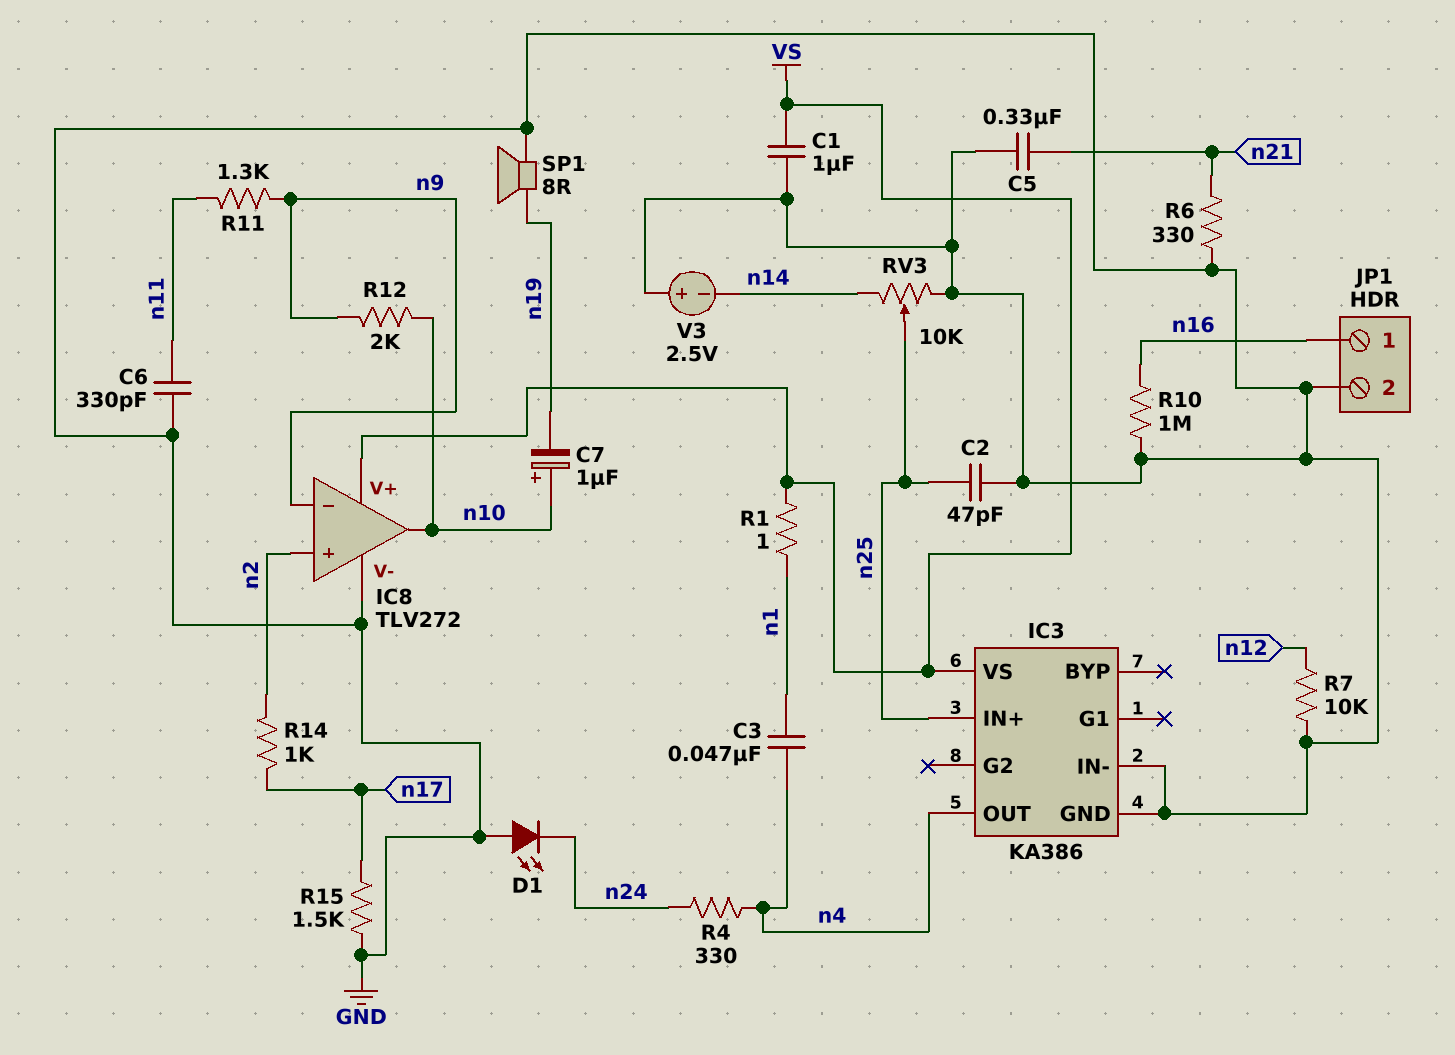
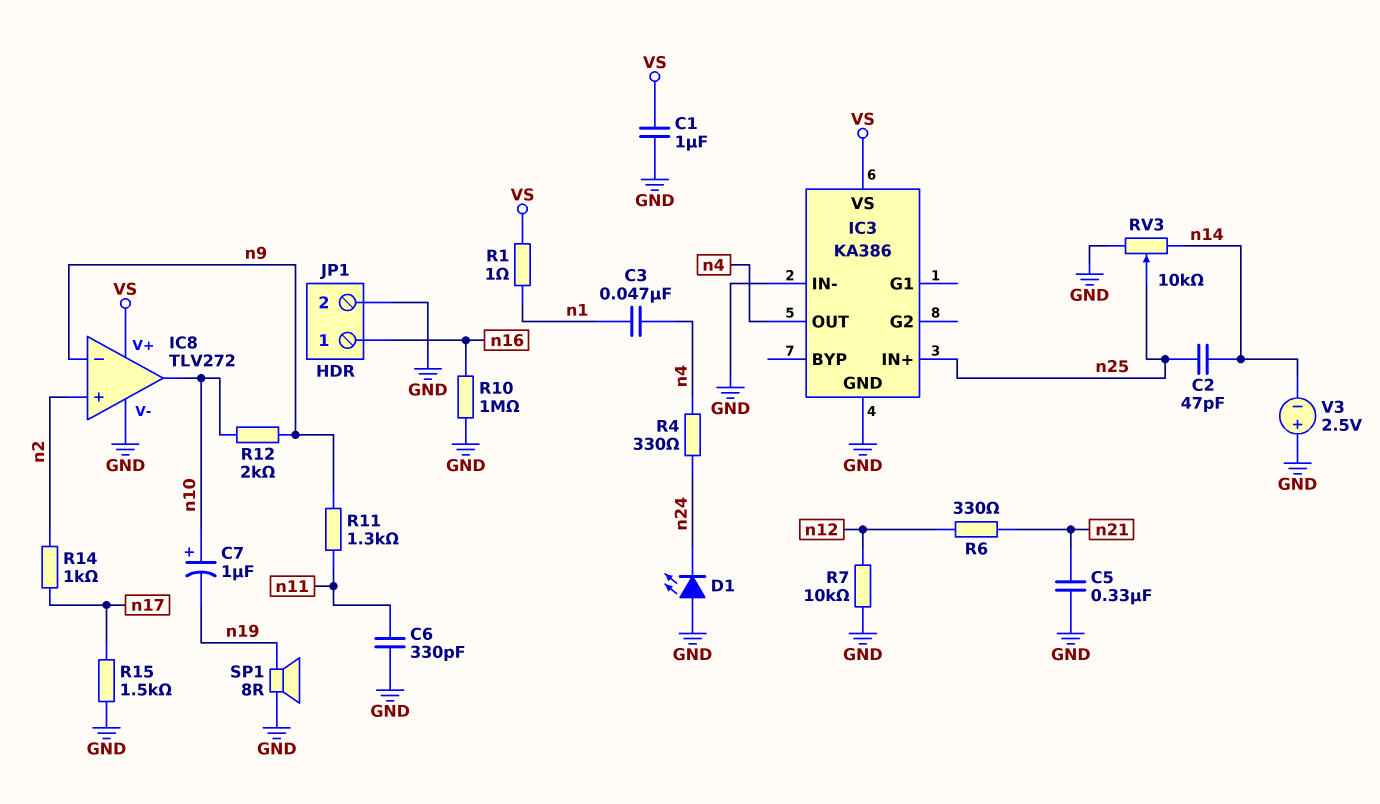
C2: 47pF (GND, n25) -> 47pF (n14, n25)
R6: 330 (GND, n21) -> 330 (n12, n21)

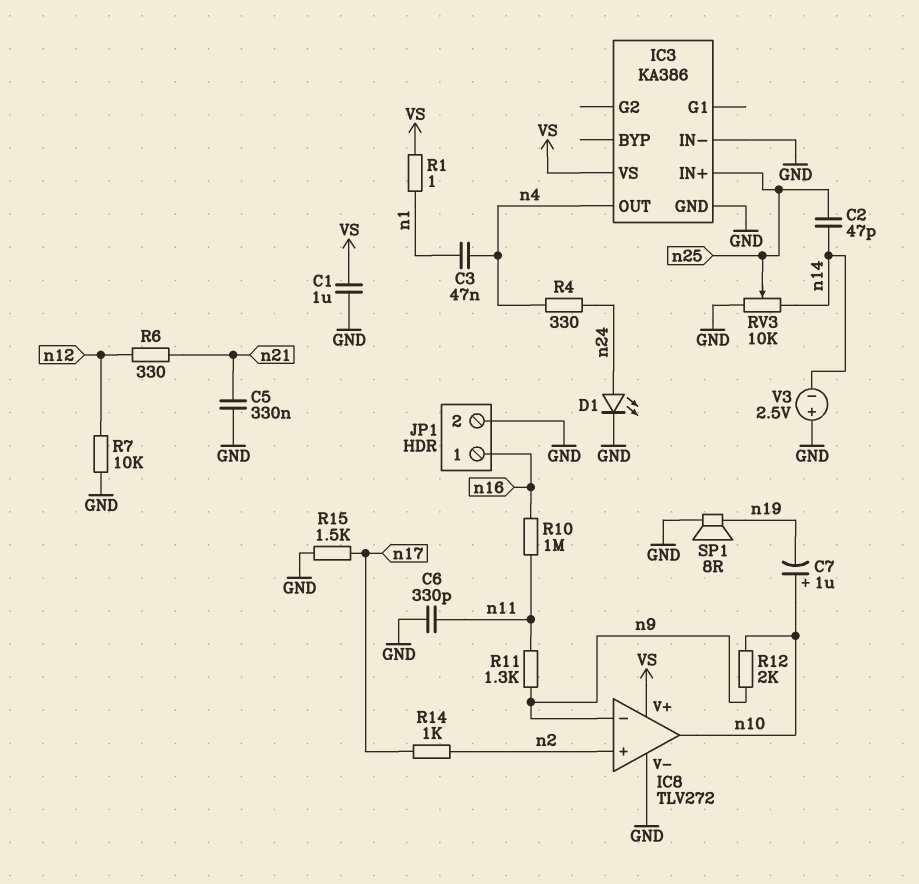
D1: LED (A GND, K n24) -> LED (A n24, K GND)
R10: 1M (GND, n16) -> 1M (n11, n16)

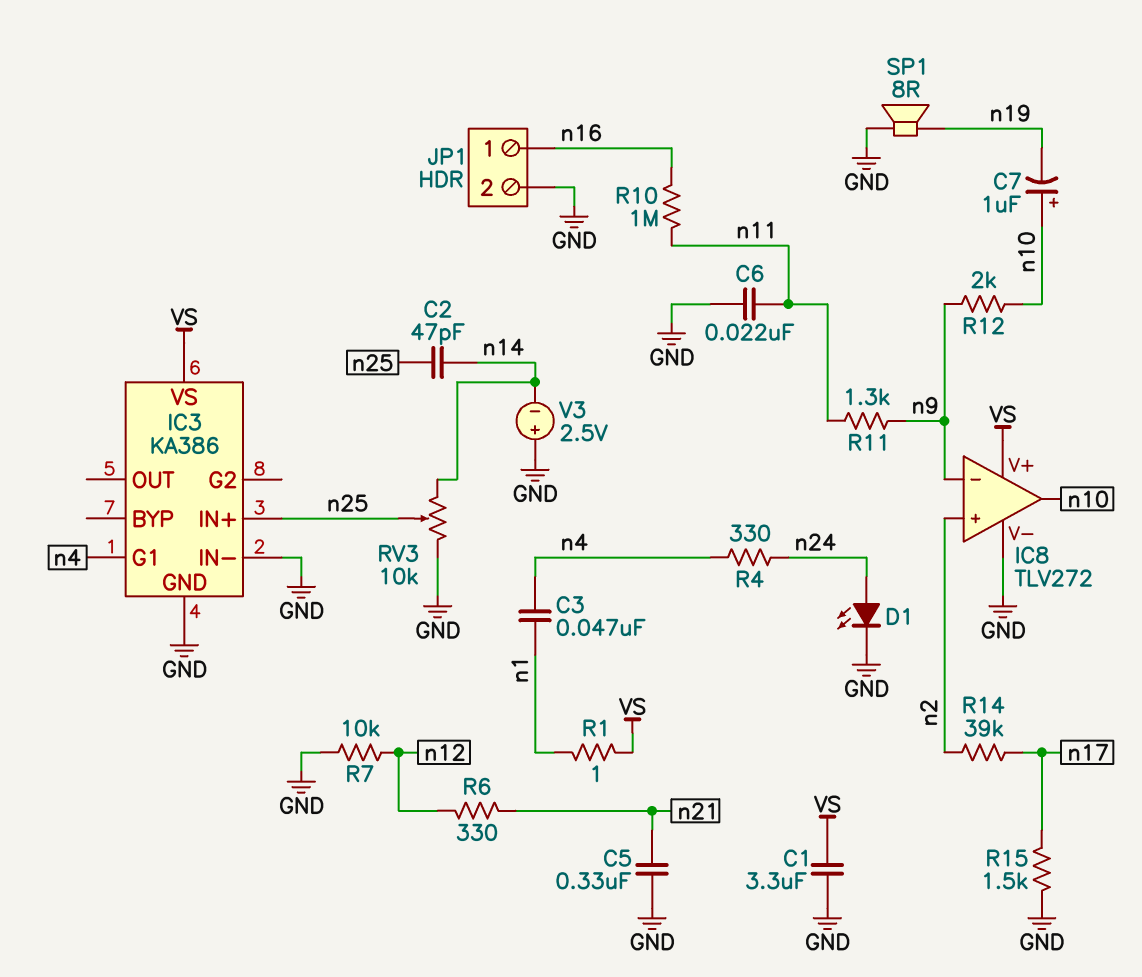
C1: 1uF (GND, VS) -> 3.3uF (GND, VS)
C6: 330pF (GND, n11) -> 22nF (GND, n11)
IC3 pin G1: none -> n4
IC3 pin OUT: n4 -> none
R14: 1k (n2, n17) -> 39k (n2, n17)

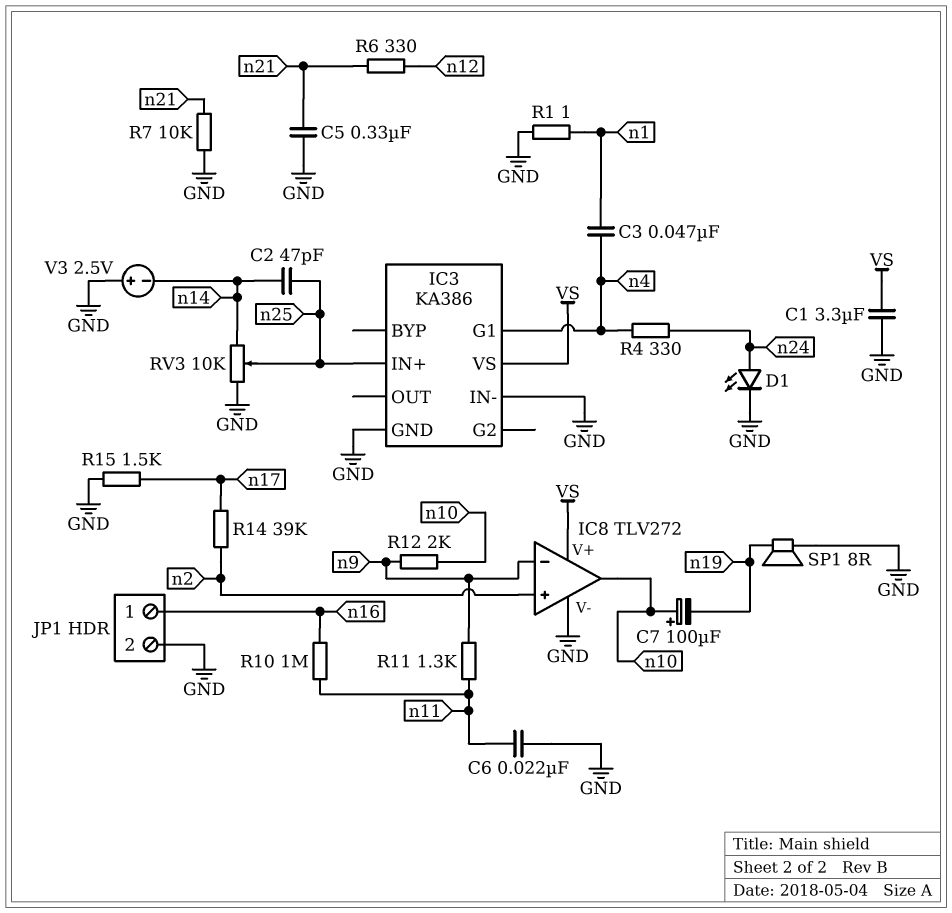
C7: 1uF (plus n10, minus n19) -> 100uF (plus n10, minus n19)
R1: 1 (VS, n1) -> 1 (GND, n1)
R7: 10k (GND, n12) -> 10k (GND, n21)

